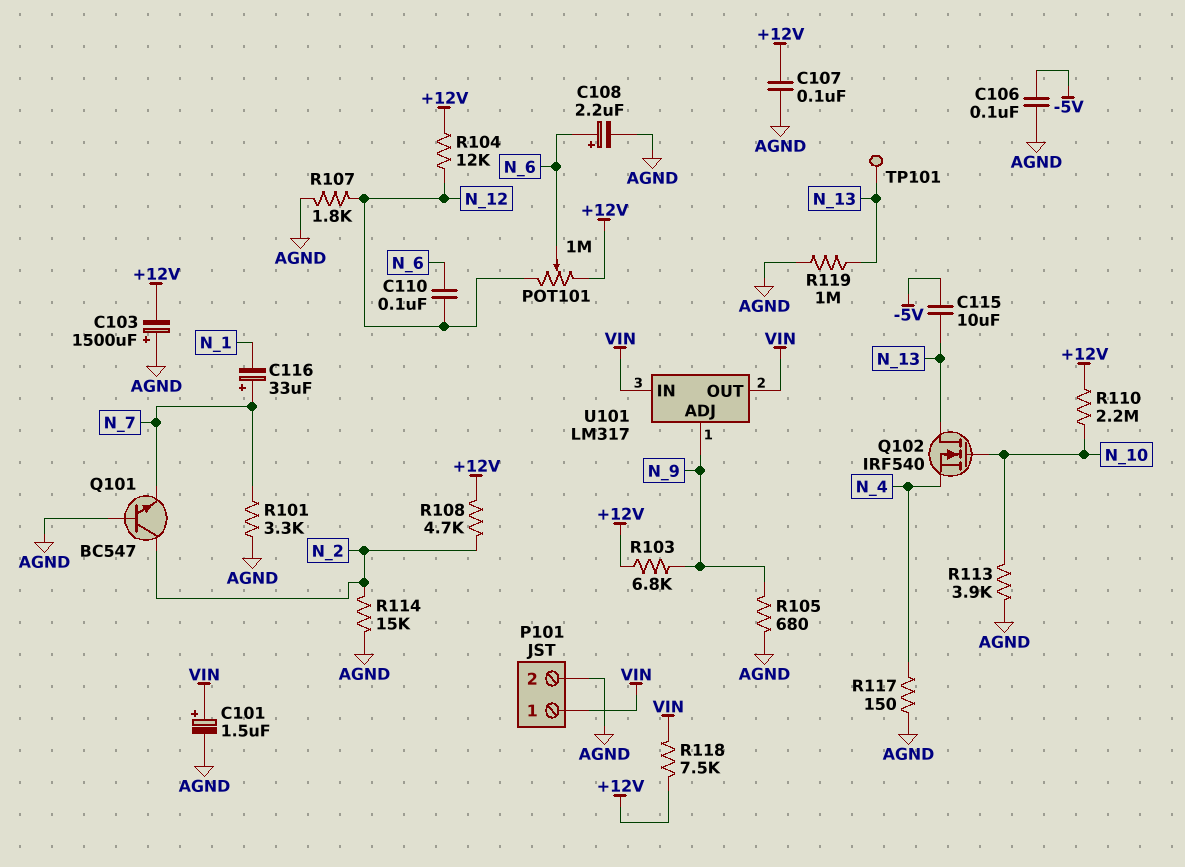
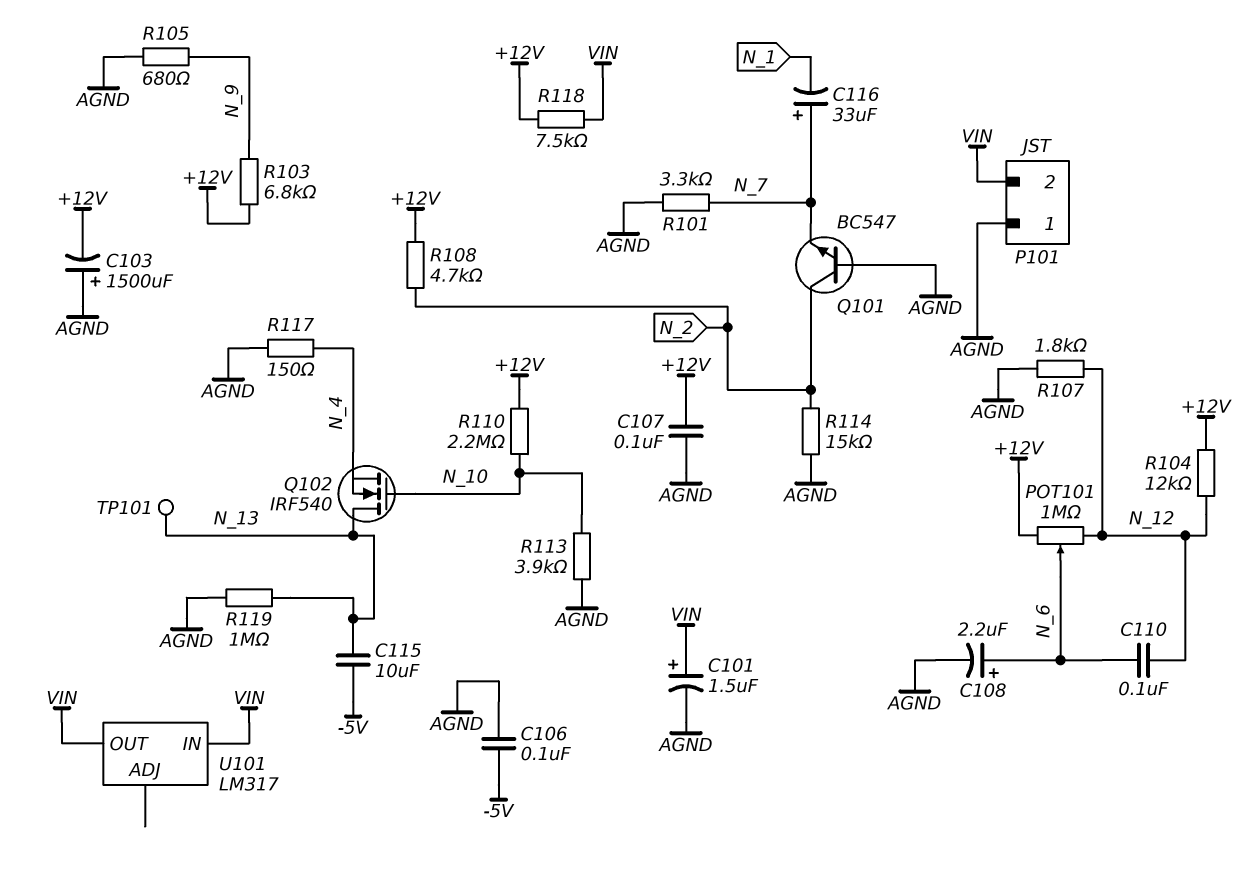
P101 pin 1: VIN -> AGND
P101 pin 2: AGND -> VIN
U101 pin ADJ: N_9 -> none

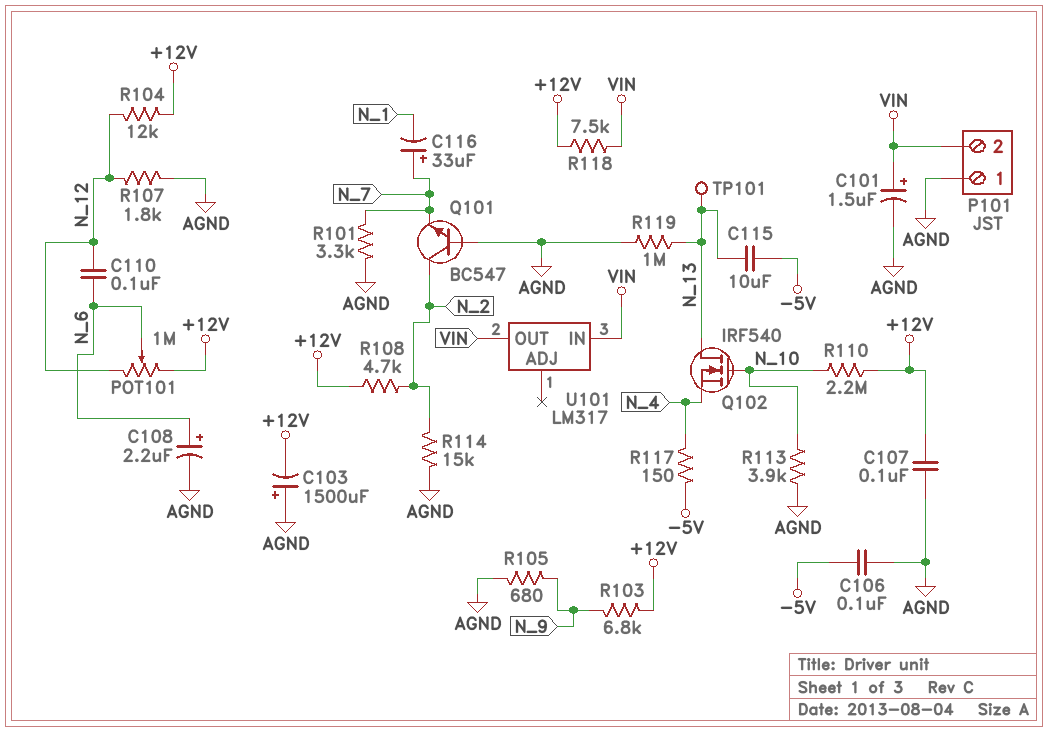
R117: 150 (AGND, N_4) -> 150 (-5V, N_4)

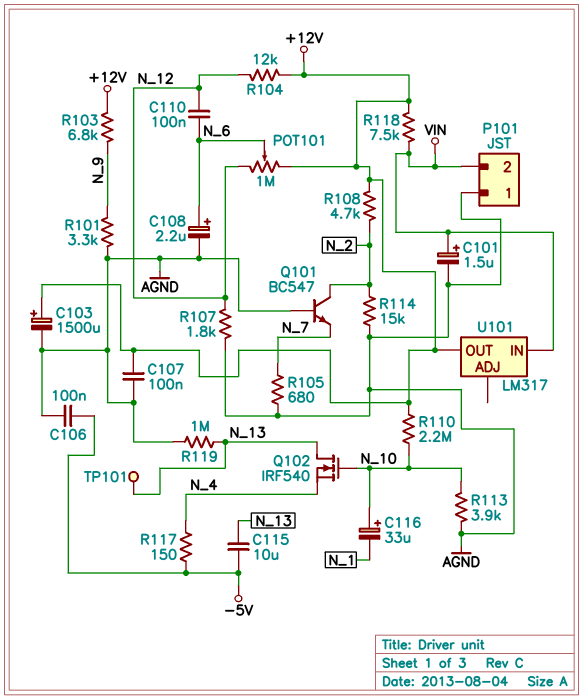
C103: 1500uF (plus AGND, minus +12V) -> 1500uF (plus +12V, minus AGND)
C116: 33uF (plus N_7, minus N_1) -> 33uF (plus N_10, minus N_1)
R101: 3.3k (AGND, N_7) -> 3.3k (AGND, N_9)
R105: 680 (AGND, N_9) -> 680 (AGND, N_7)
U101 pin OUT: VIN -> +12V

